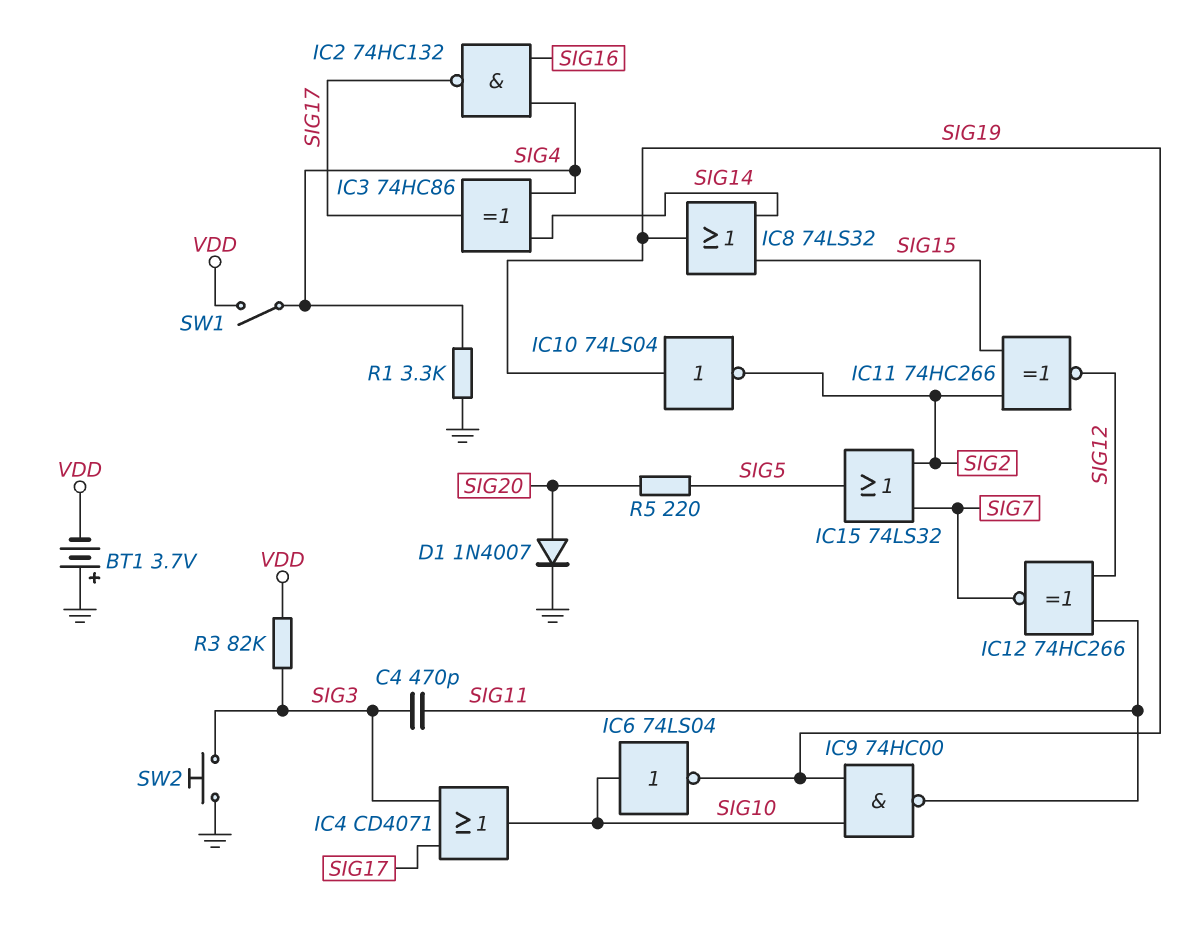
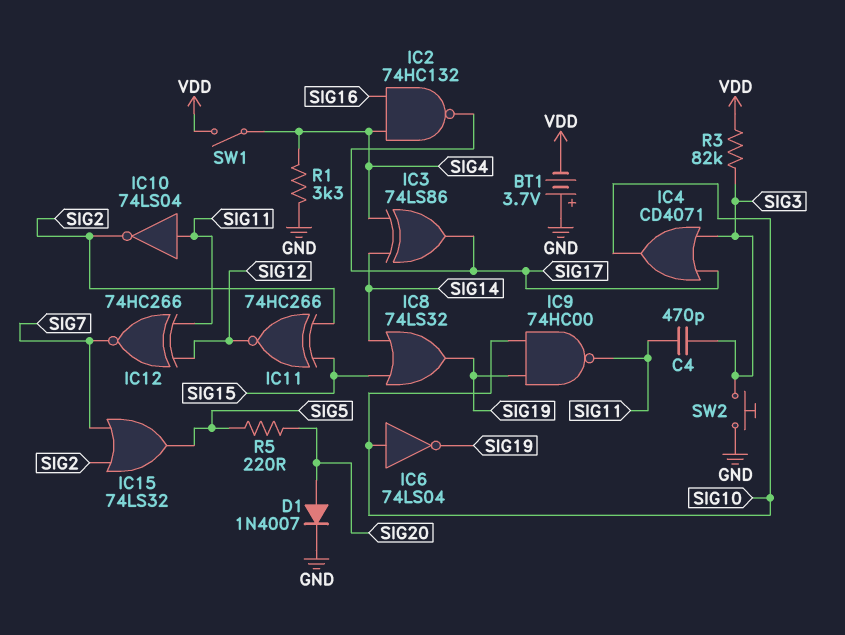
IC3: XOR 74HC86 (in SIG4, in SIG14, out SIG17) -> XOR 74LS86 (in SIG4, in SIG14, out SIG17)
IC10: NOT 74LS04 (in SIG19, out SIG2) -> NOT 74LS04 (in SIG11, out SIG2)

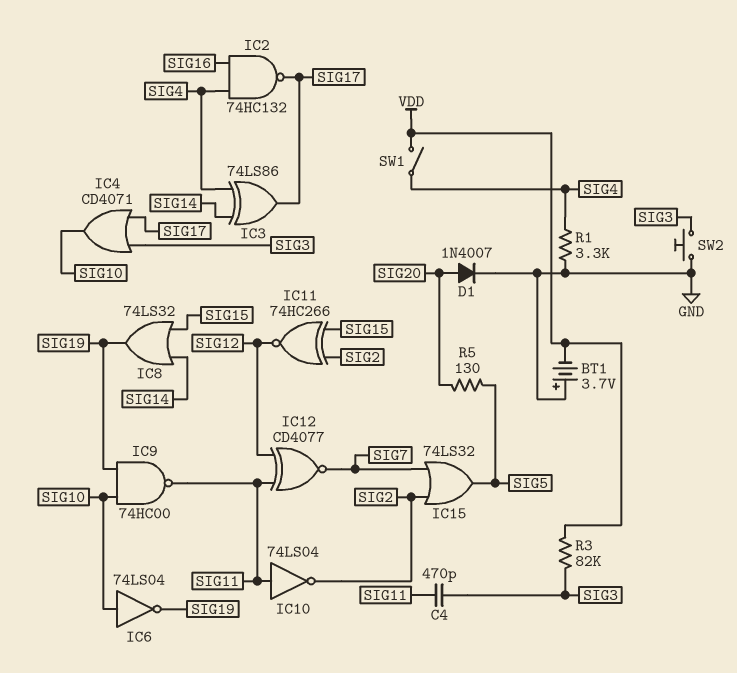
IC12: XNOR 74HC266 (in SIG11, in SIG12, out SIG7) -> XNOR CD4077 (in SIG11, in SIG12, out SIG7)
R5: 220 (SIG5, SIG20) -> 130 (SIG5, SIG20)

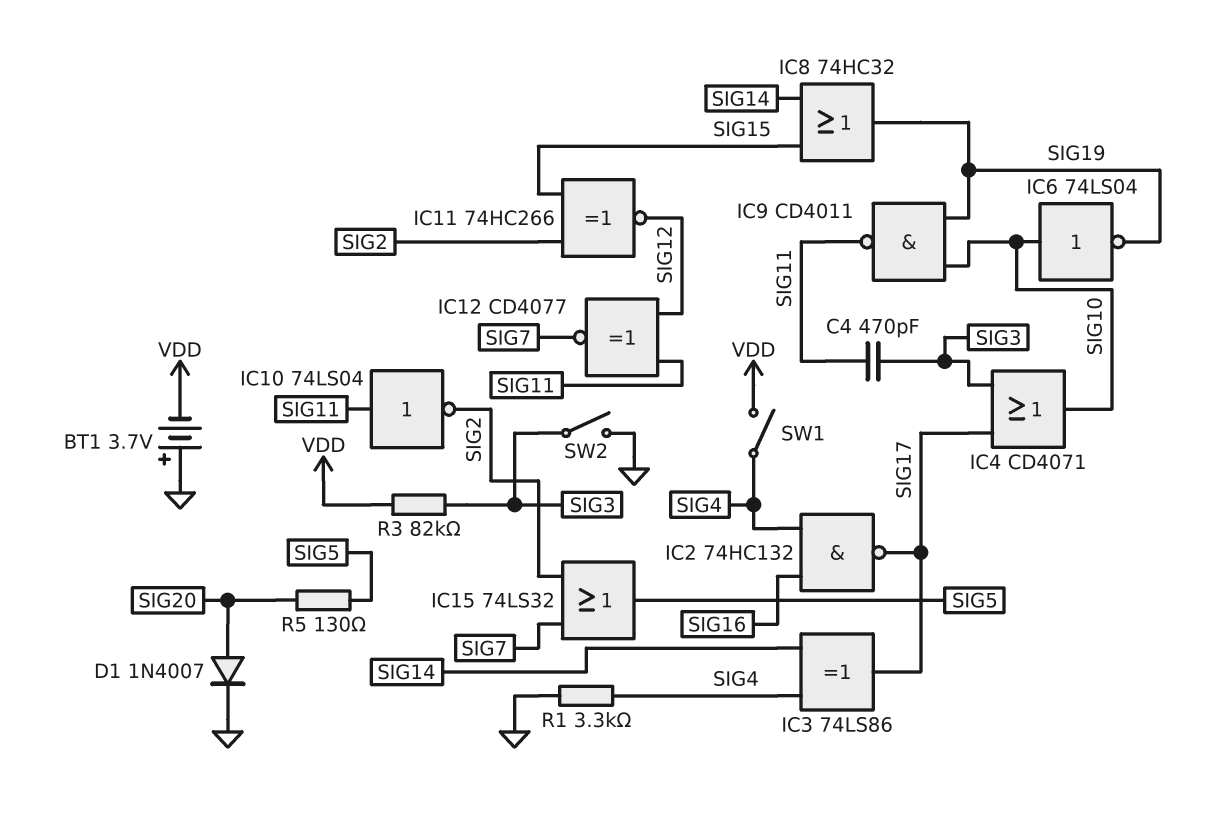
IC8: OR 74LS32 (in SIG14, in SIG15, out SIG19) -> OR 74HC32 (in SIG14, in SIG15, out SIG19)
IC9: NAND 74HC00 (in SIG10, in SIG19, out SIG11) -> NAND CD4011 (in SIG10, in SIG19, out SIG11)
SW2: button (GND, SIG3) -> switch (GND, SIG3)

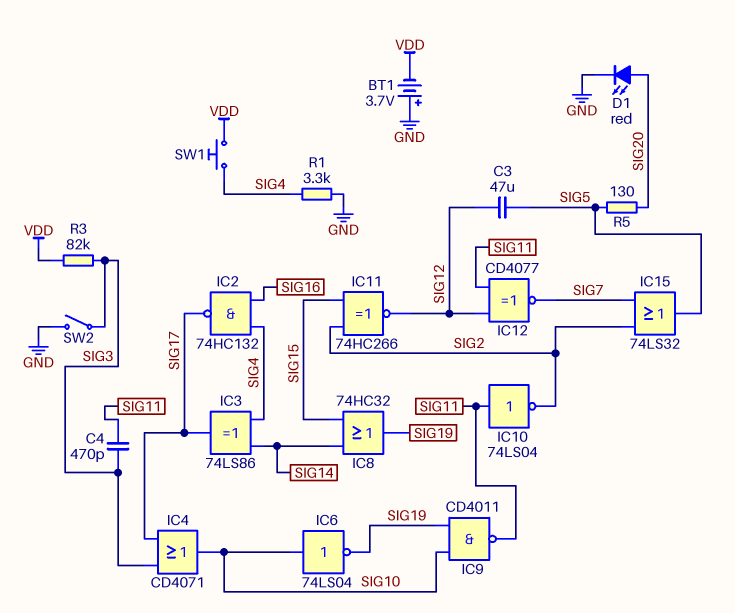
C3: none -> 47uF (SIG5, SIG12)
D1: diode 1N4007 (A SIG20, K GND) -> LED red (A SIG20, K GND)
SW1: switch (SIG4, VDD) -> button (SIG4, VDD)

